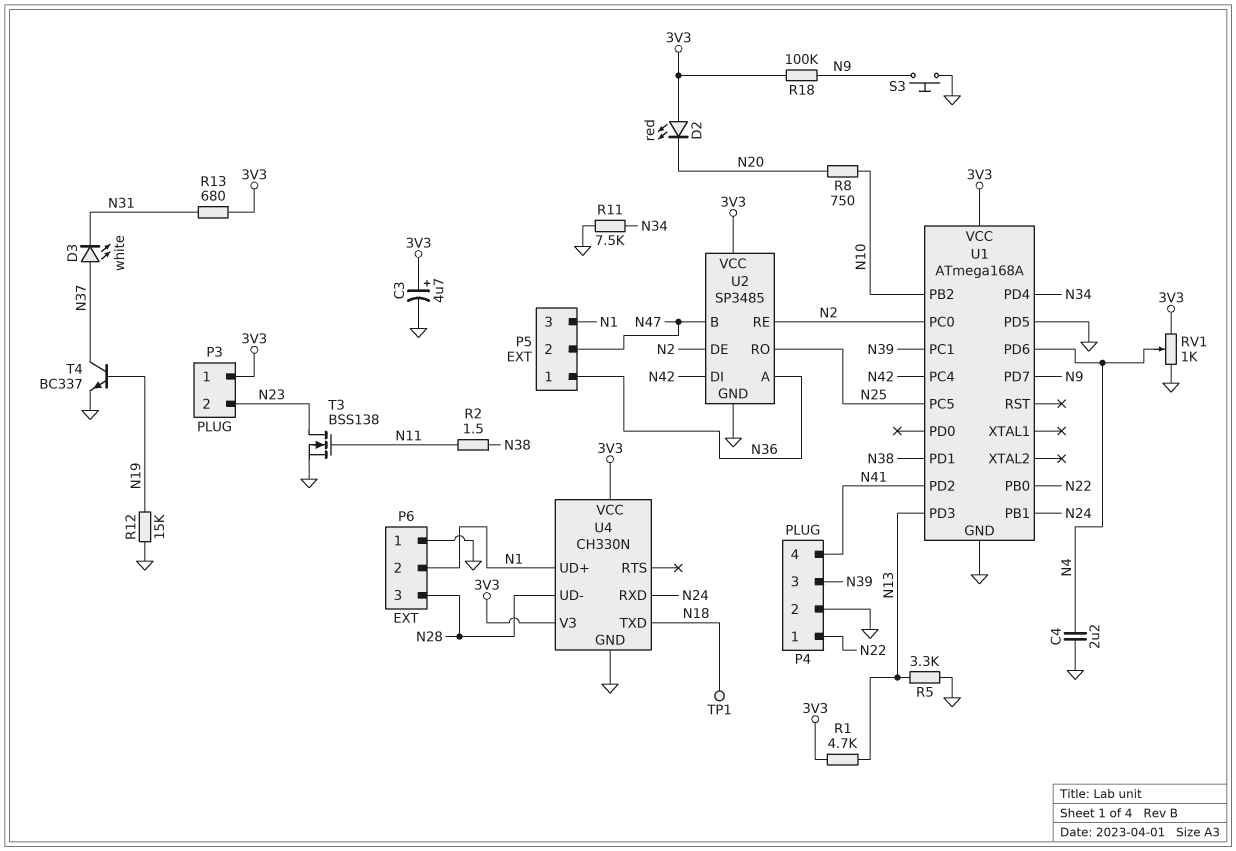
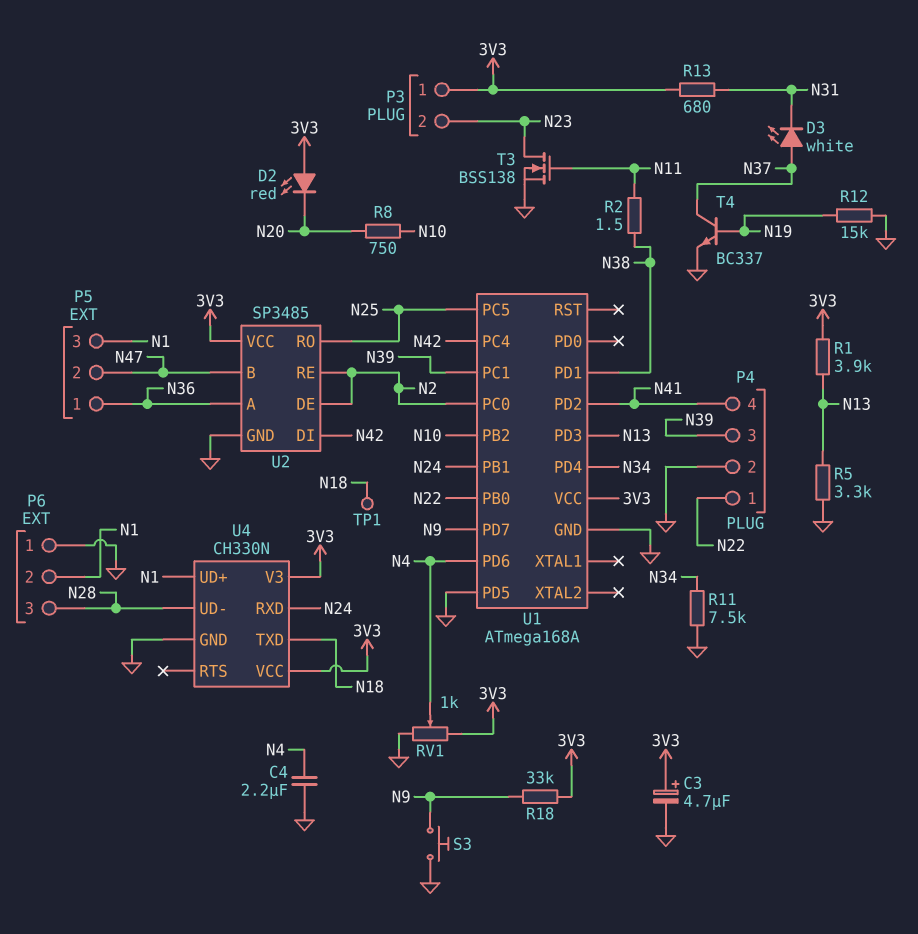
R1: 4.7k (3V3, N13) -> 3.9k (3V3, N13)
R18: 100k (3V3, N9) -> 33k (3V3, N9)

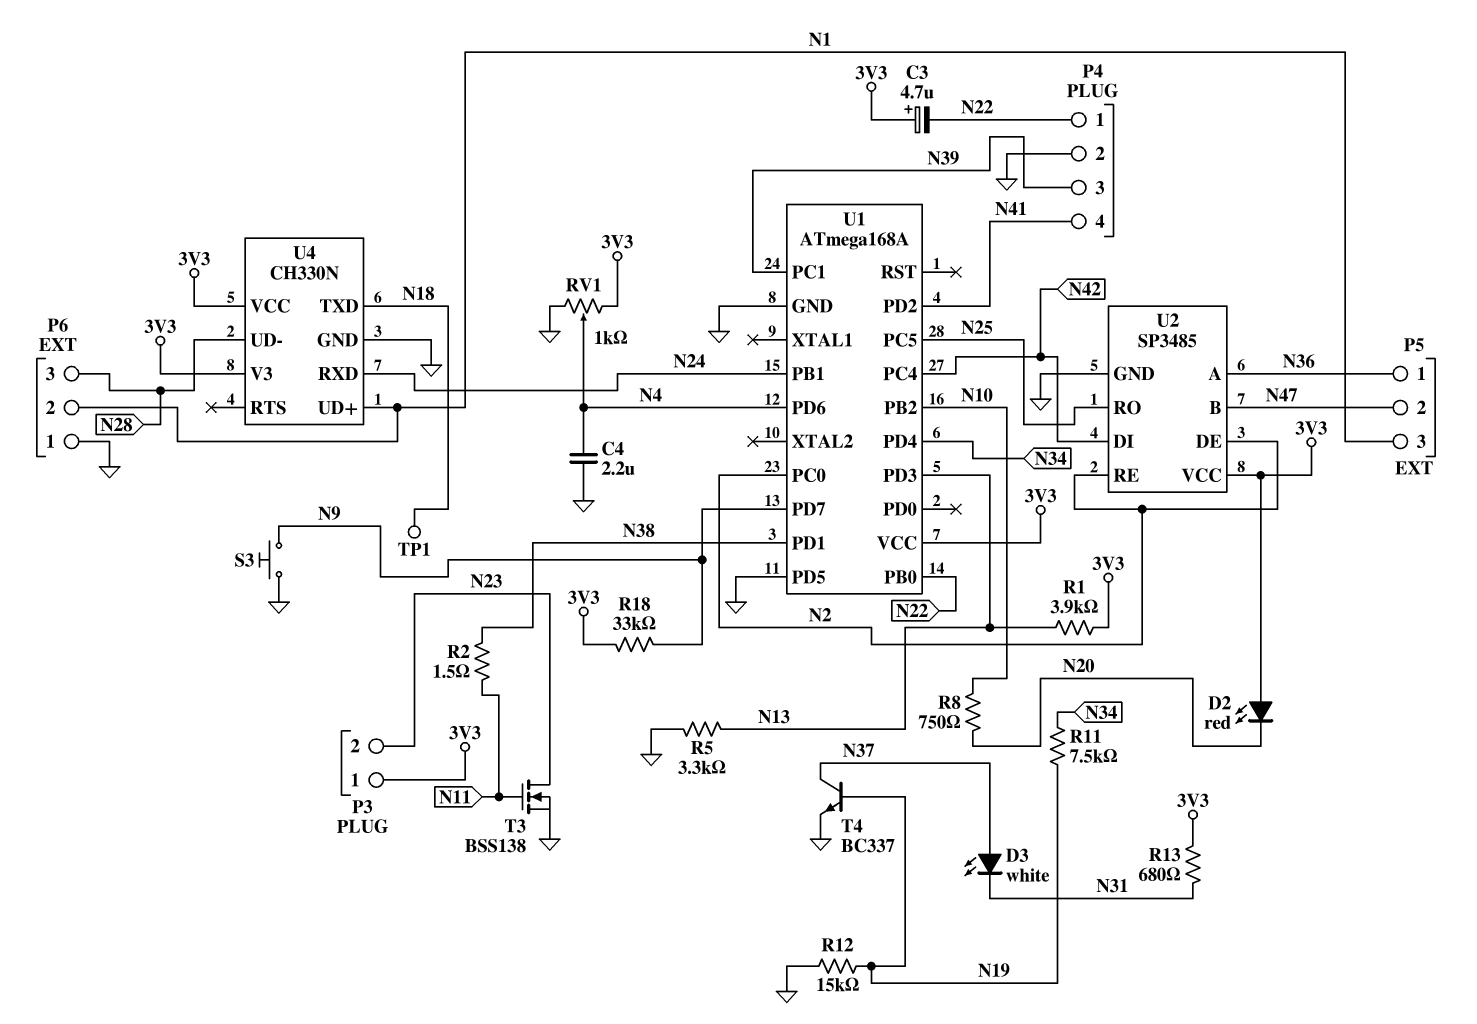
C3: 4.7uF (plus 3V3, minus GND) -> 4.7uF (plus 3V3, minus N22)
R11: 7.5k (GND, N34) -> 7.5k (N19, N34)

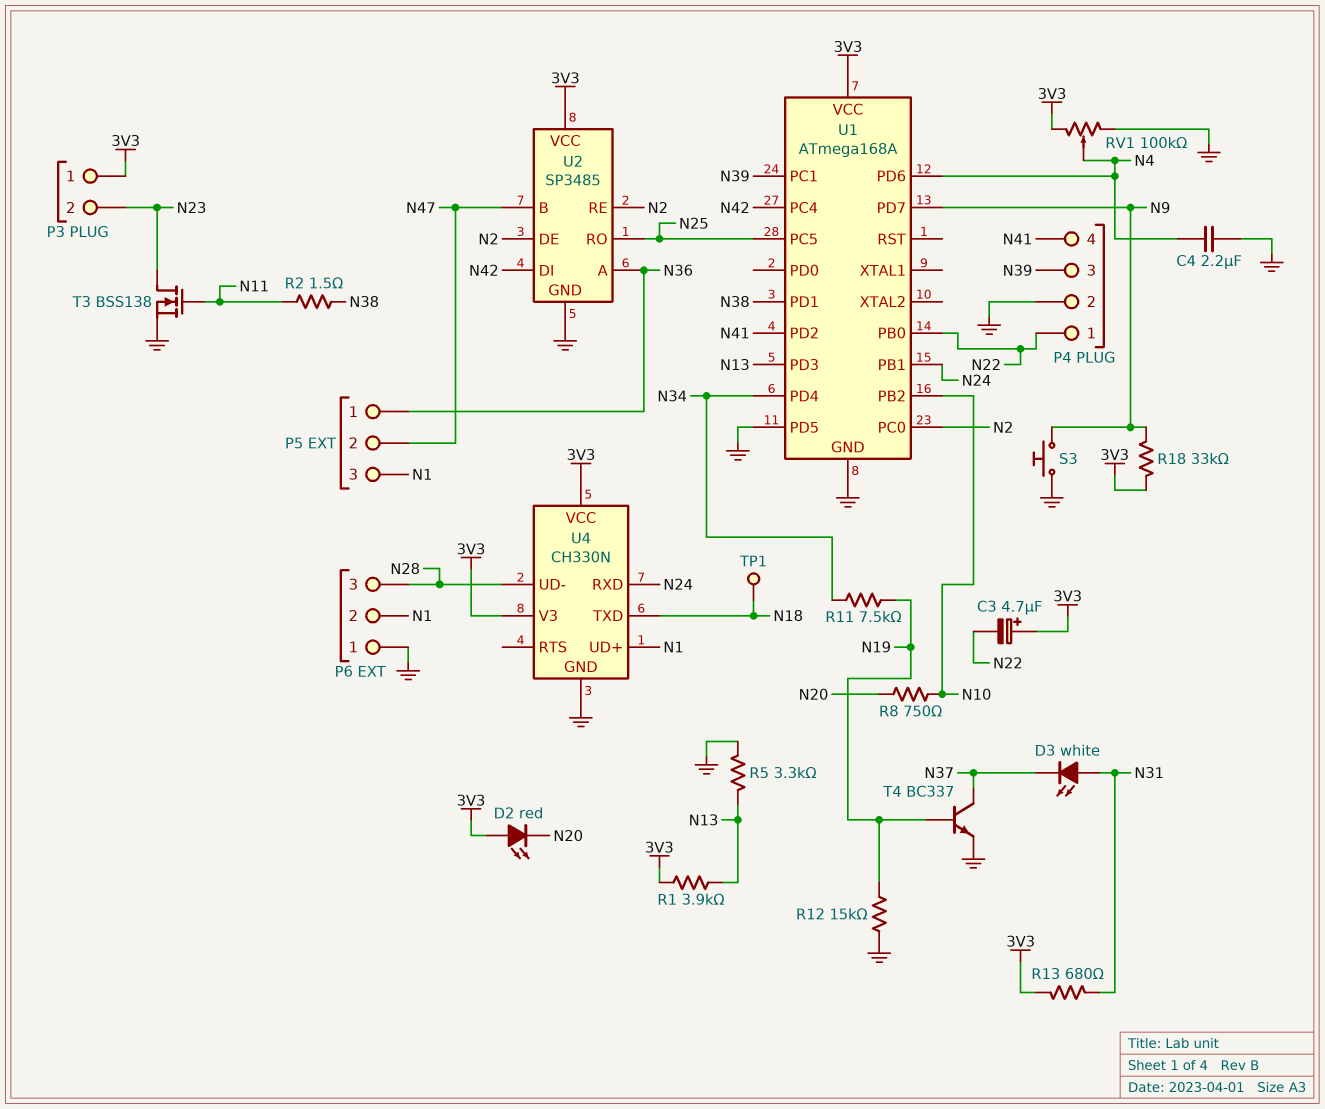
D3: LED white (A N37, K N31) -> LED white (A N31, K N37)
RV1: 1k (3V3, GND, wiper N4) -> 100k (3V3, GND, wiper N4)

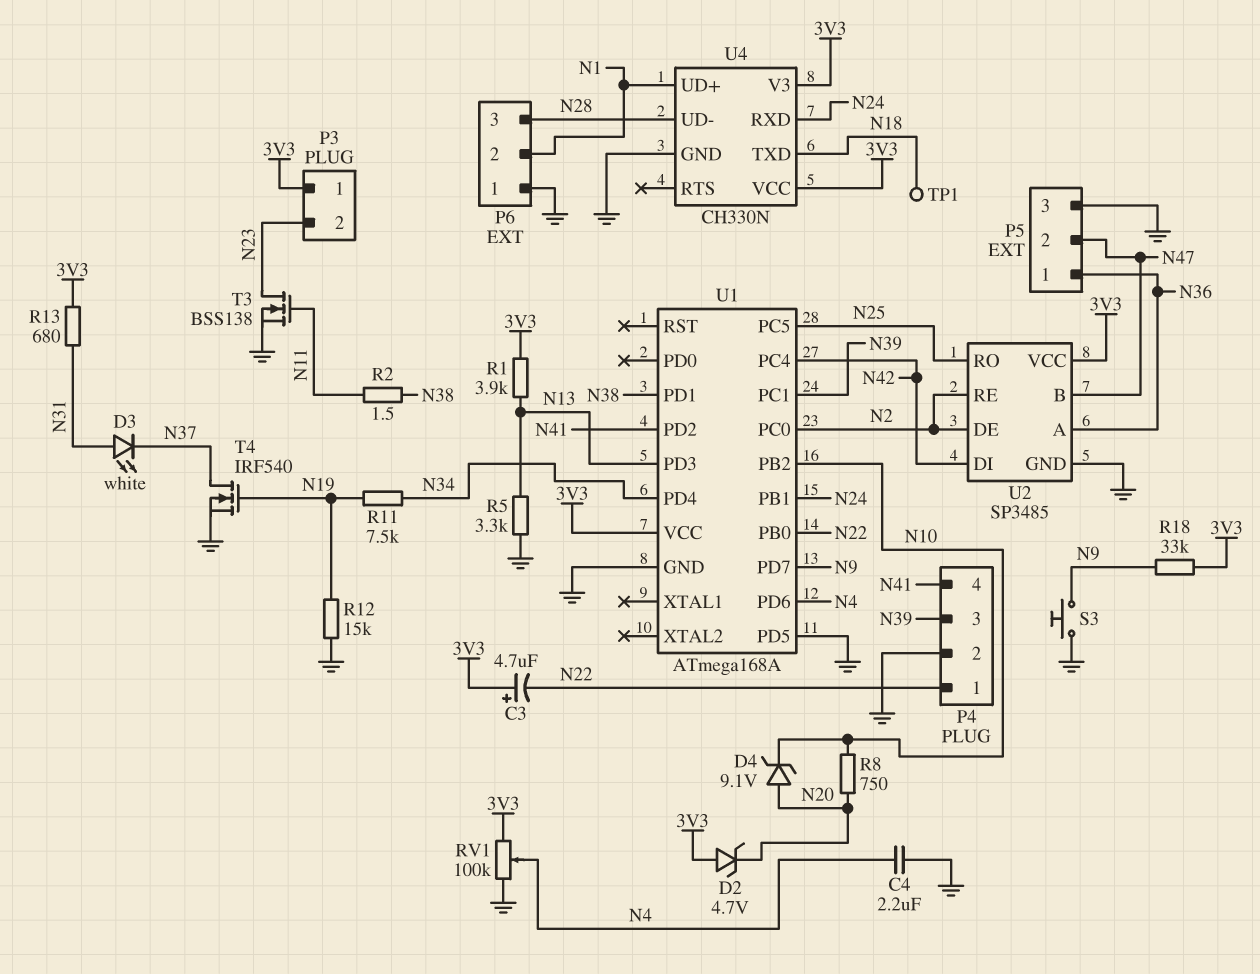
D2: LED red (A 3V3, K N20) -> zener 4.7V (A 3V3, K N20)
D4: none -> zener 9.1V (A N20, K N10)
P5 pin 3: N1 -> GND
T4: NPN BC337 (B N19, C N37, E GND) -> NMOS IRF540 (G N19, D N37, S GND)

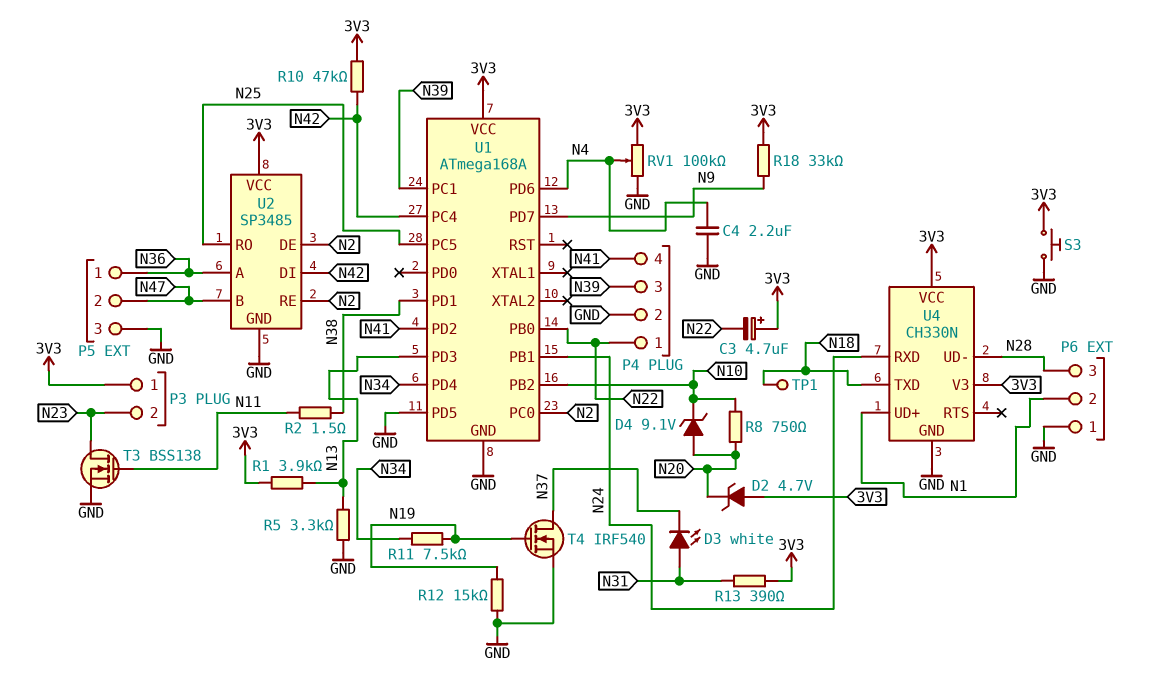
R10: none -> 47k (3V3, N42)
R13: 680 (3V3, N31) -> 390 (3V3, N31)
S3: button (GND, N9) -> button (3V3, GND)

